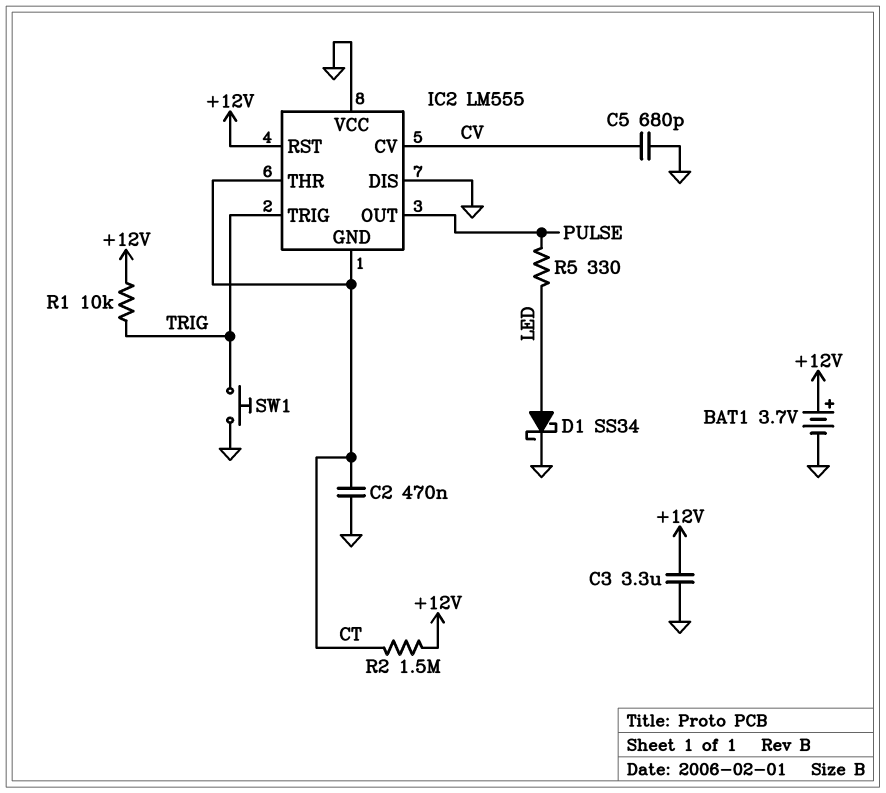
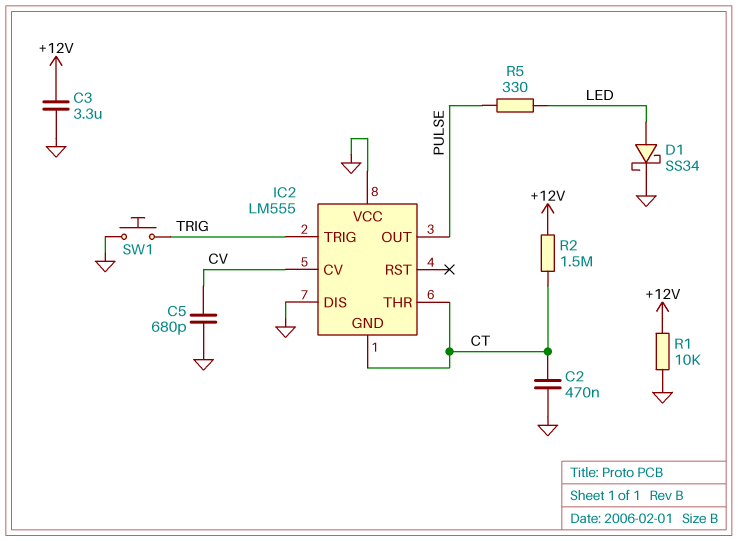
BAT1: 3.7V (plus +12V, minus GND) -> none
IC2 pin RST: +12V -> none
R1: 10k (+12V, TRIG) -> 10k (+12V, GND)

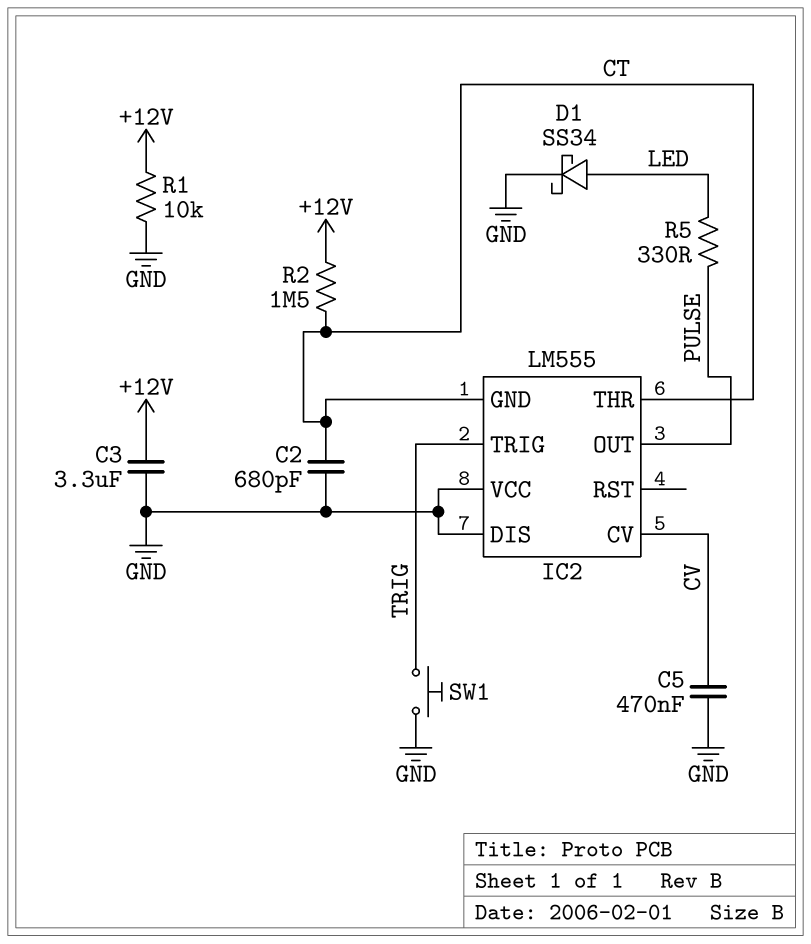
C2: 470nF (CT, GND) -> 680pF (CT, GND)
C5: 680pF (CV, GND) -> 470nF (CV, GND)

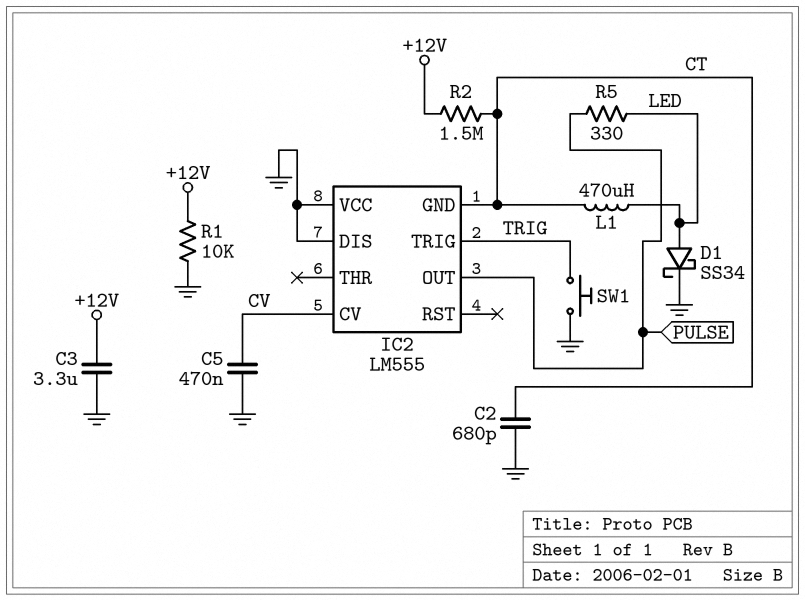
IC2 pin THR: CT -> none
L1: none -> 470uH (CT, LED)

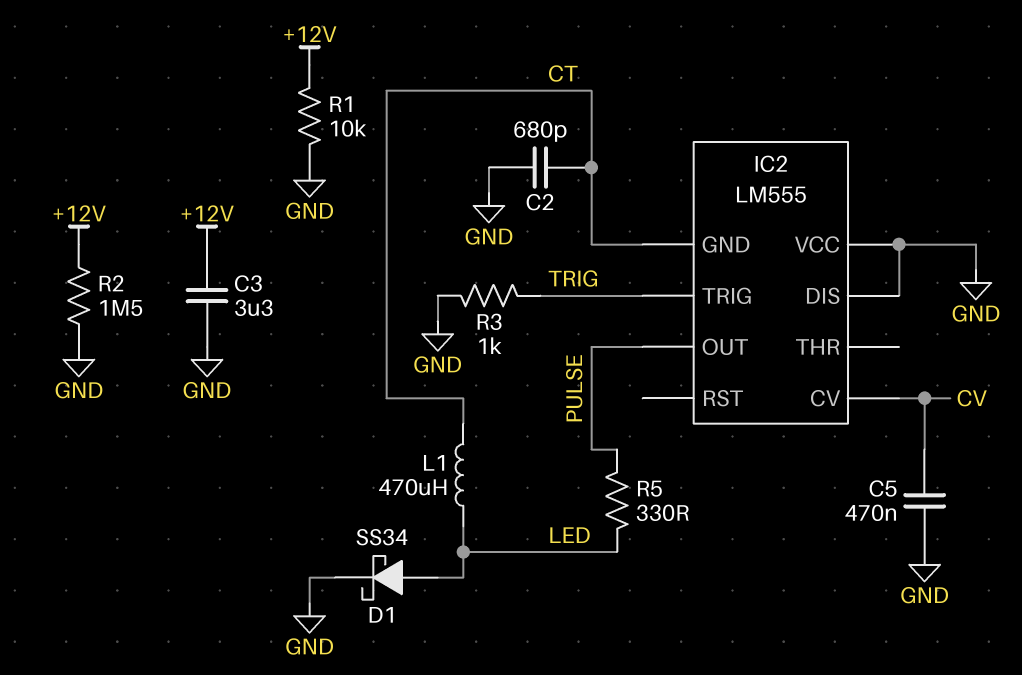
R2: 1.5M (+12V, CT) -> 1.5M (+12V, GND)
R3: none -> 1k (GND, TRIG)
SW1: button (GND, TRIG) -> none

